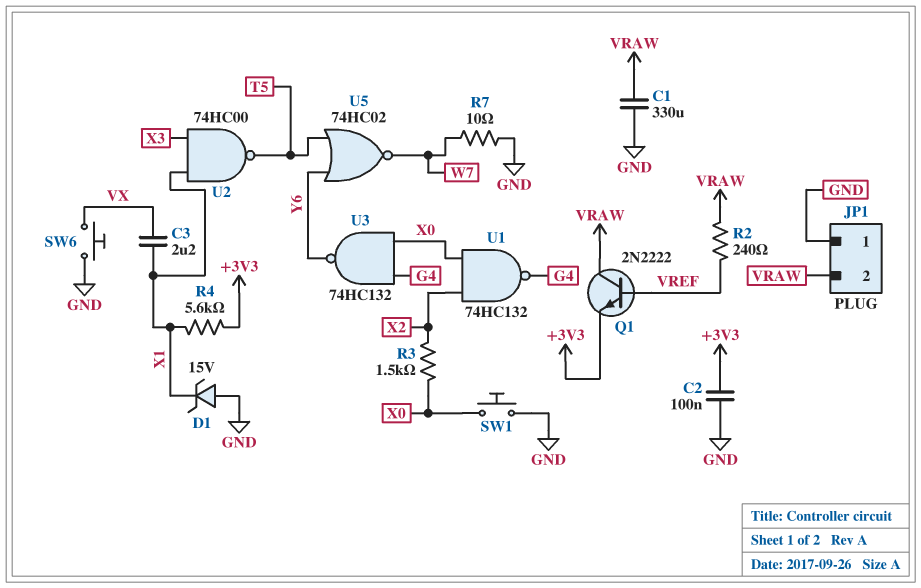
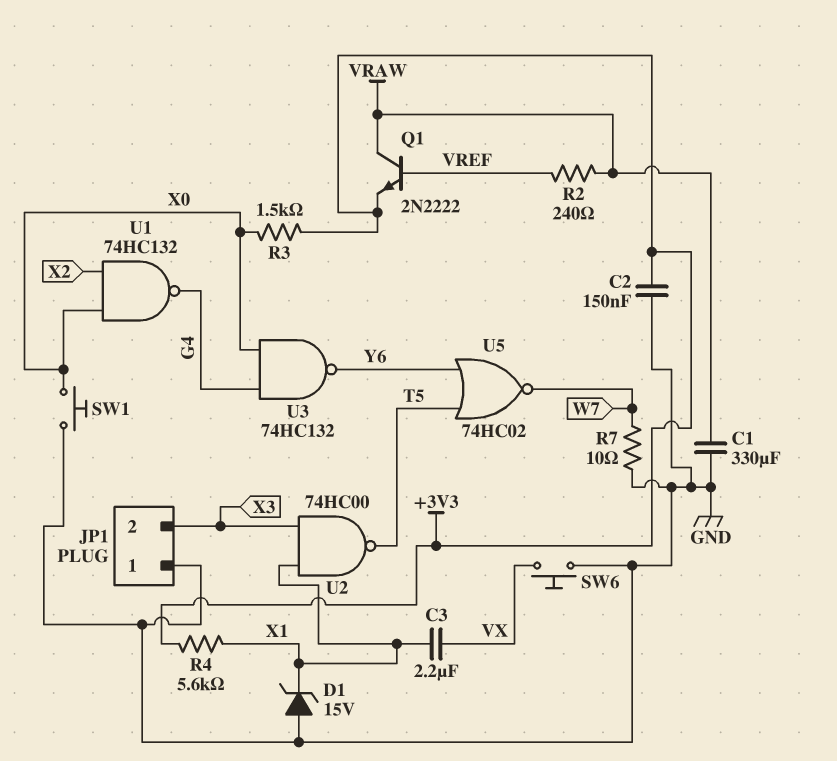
C2: 100nF (+3V3, GND) -> 150nF (+3V3, GND)
JP1 pin 2: VRAW -> X3
R3: 1.5k (X0, X2) -> 1.5k (+3V3, X0)

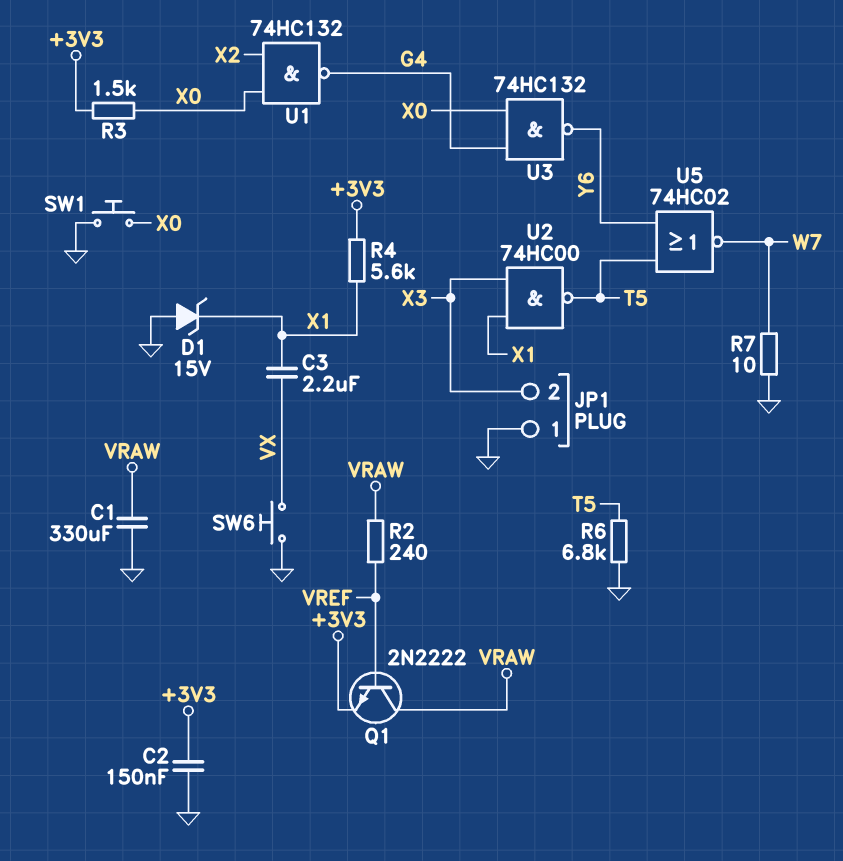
R6: none -> 6.8k (GND, T5)

